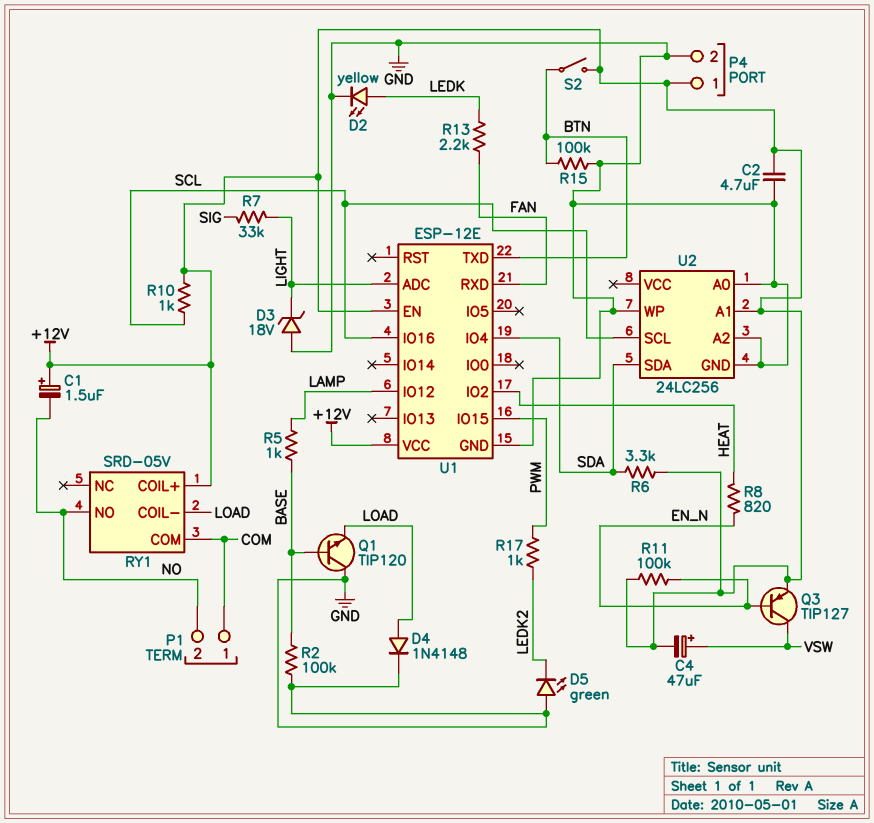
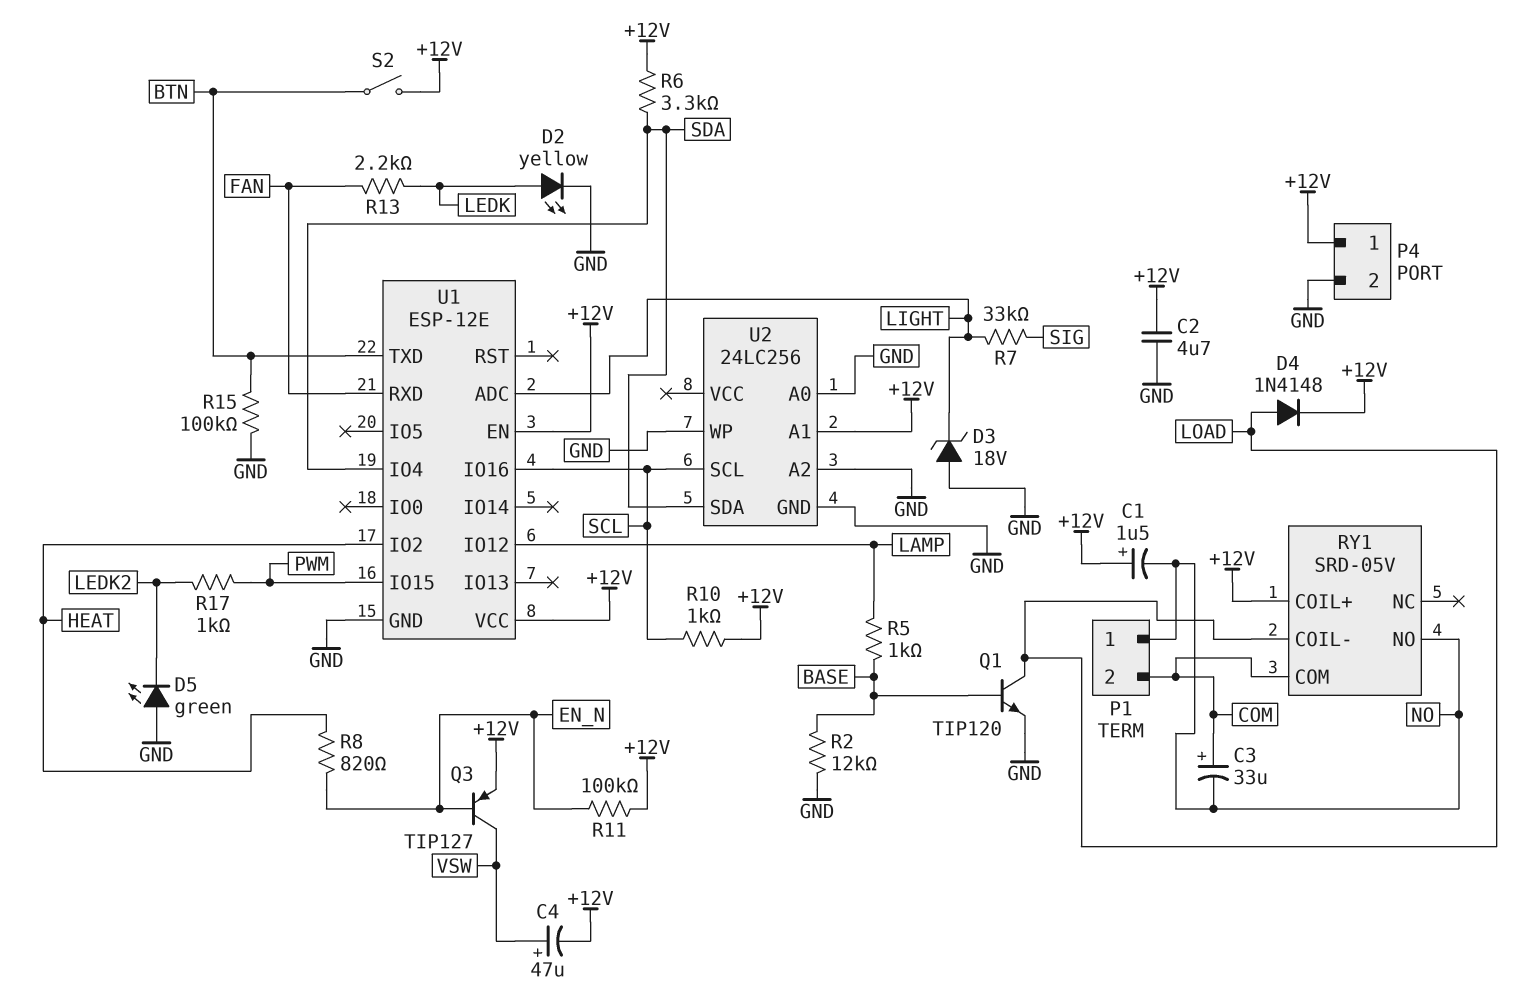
C3: none -> 33uF (plus COM, minus NO)
D4: diode 1N4148 (A LOAD, K GND) -> diode 1N4148 (A LOAD, K +12V)
P1 pin 1: COM -> NO
P1 pin 2: NO -> COM
Q1: NPN TIP120 (B BASE, C GND, E LOAD) -> NPN TIP120 (B BASE, C LOAD, E GND)
R2: 100k (BASE, GND) -> 12k (BASE, GND)

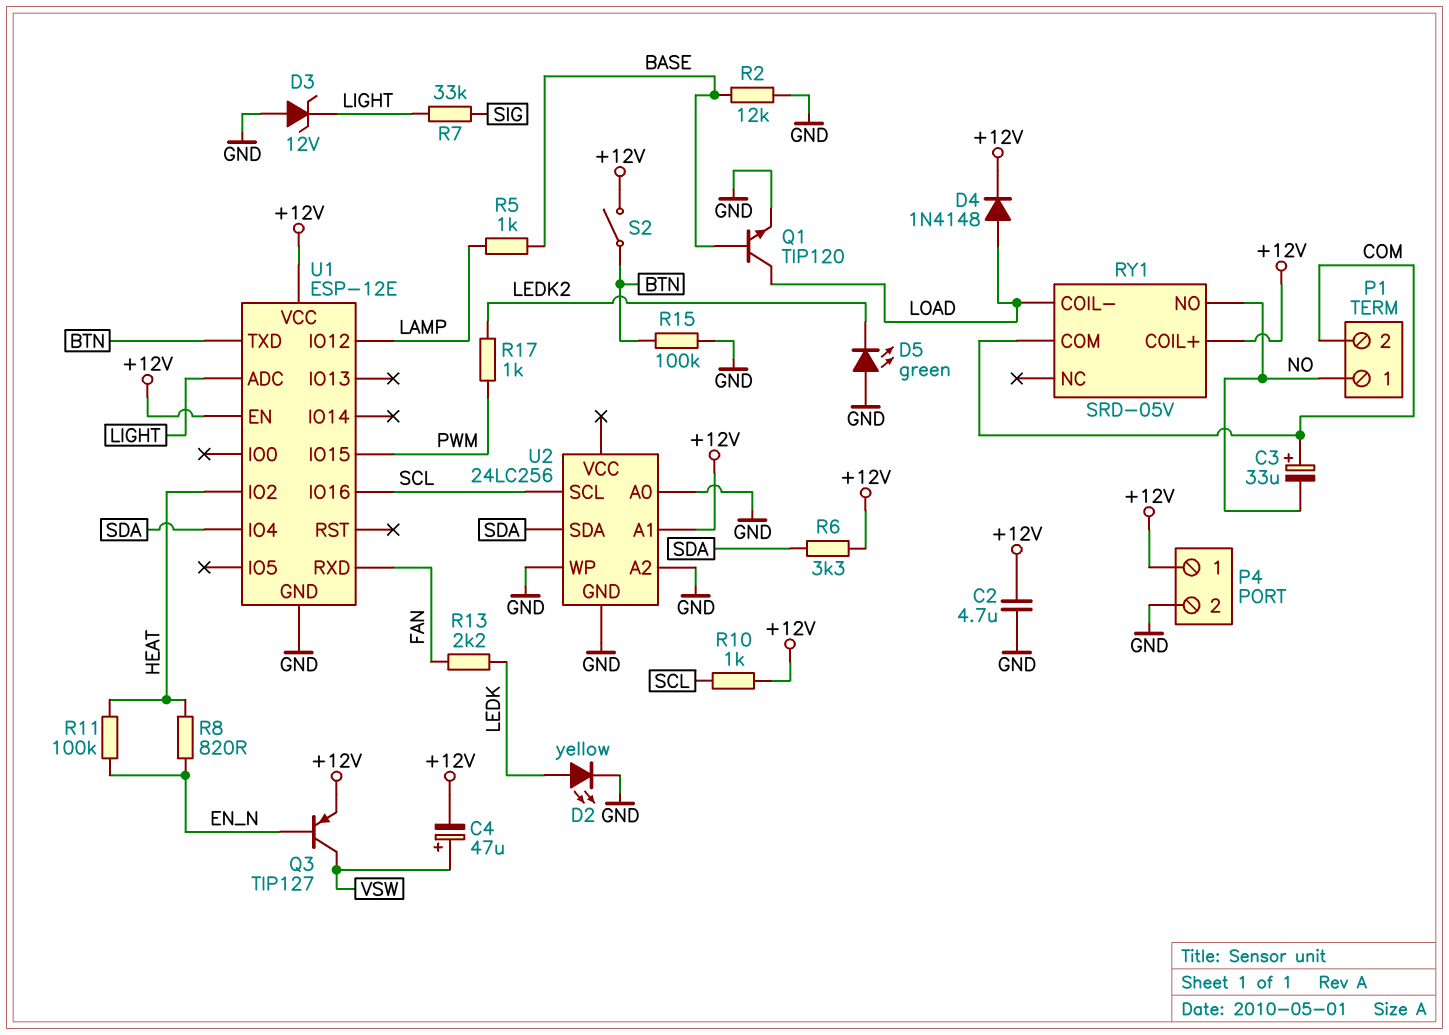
C1: 1.5uF (plus +12V, minus NO) -> none
D3: zener 18V (A GND, K LIGHT) -> zener 12V (A GND, K LIGHT)
R11: 100k (+12V, EN_N) -> 100k (EN_N, HEAT)

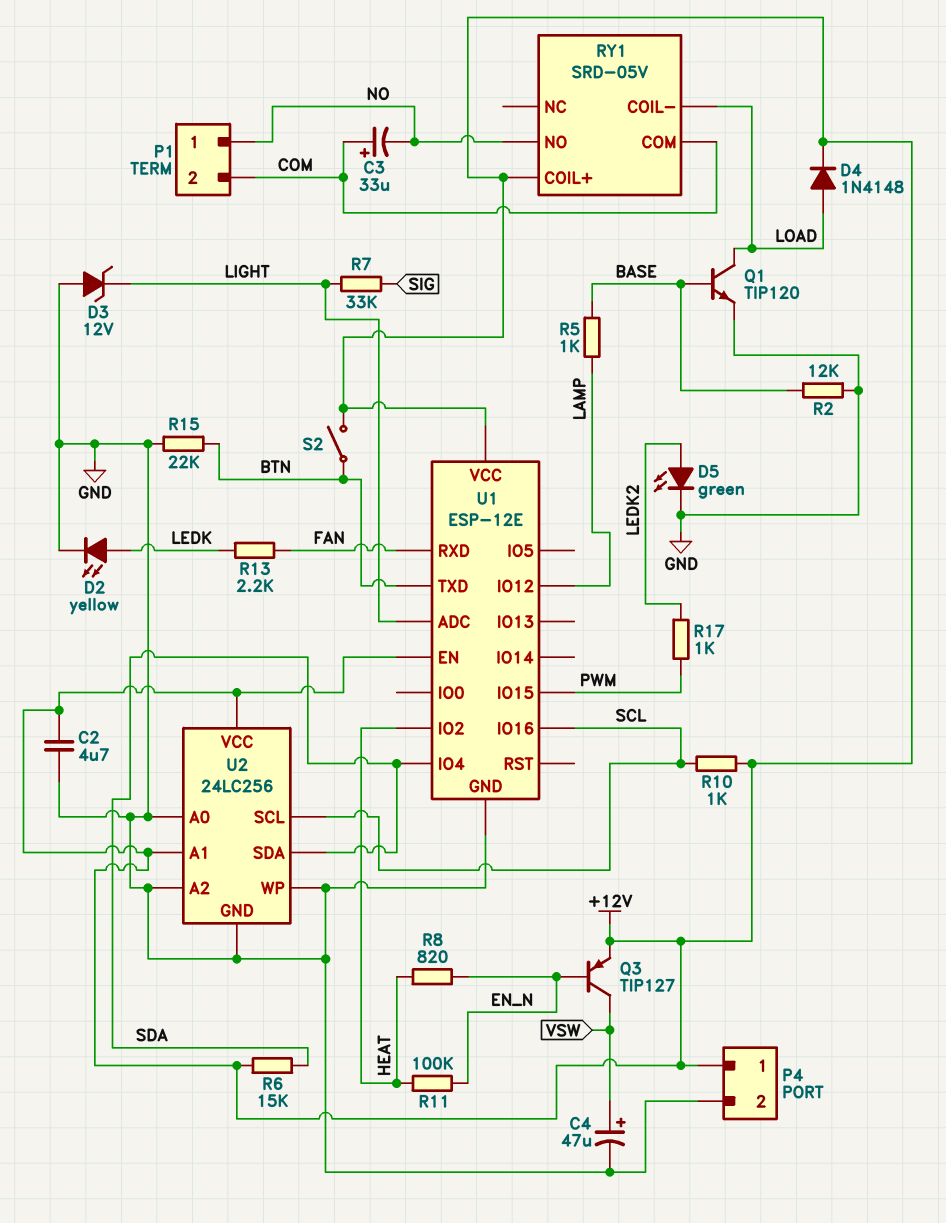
C4: 47uF (plus VSW, minus +12V) -> 47uF (plus VSW, minus GND)
D5: LED green (A GND, K LEDK2) -> LED green (A LEDK2, K GND)
R6: 3.3k (+12V, SDA) -> 15k (+12V, SDA)
R15: 100k (BTN, GND) -> 22k (BTN, GND)
U2 pin VCC: none -> +12V

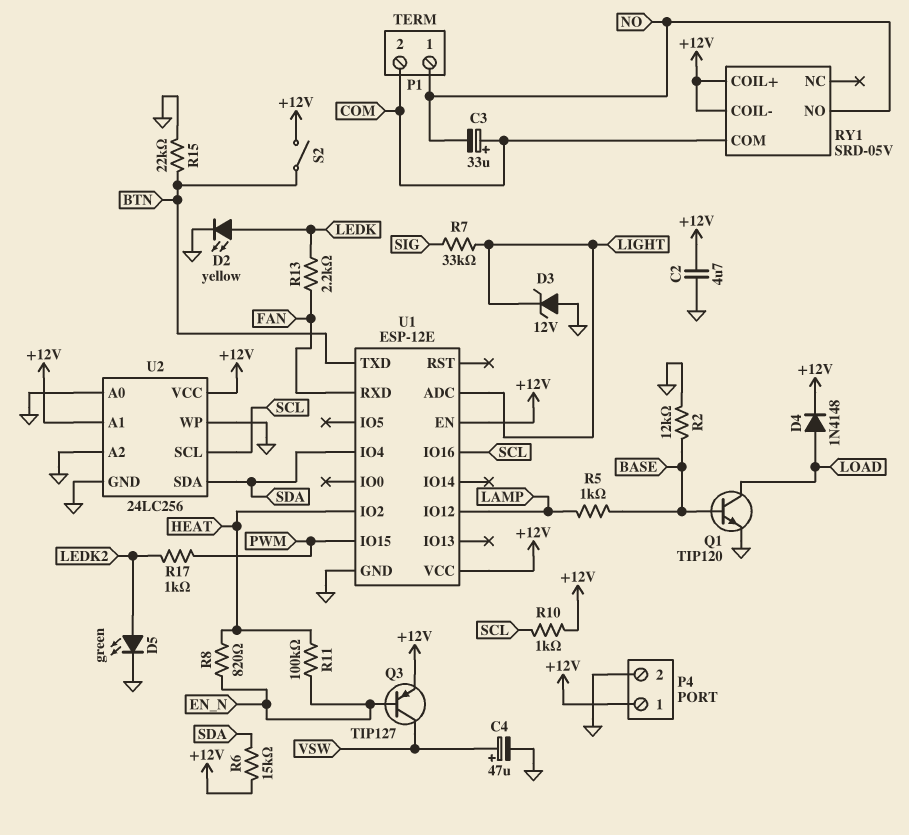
RY1 pin COIL-: LOAD -> +12V

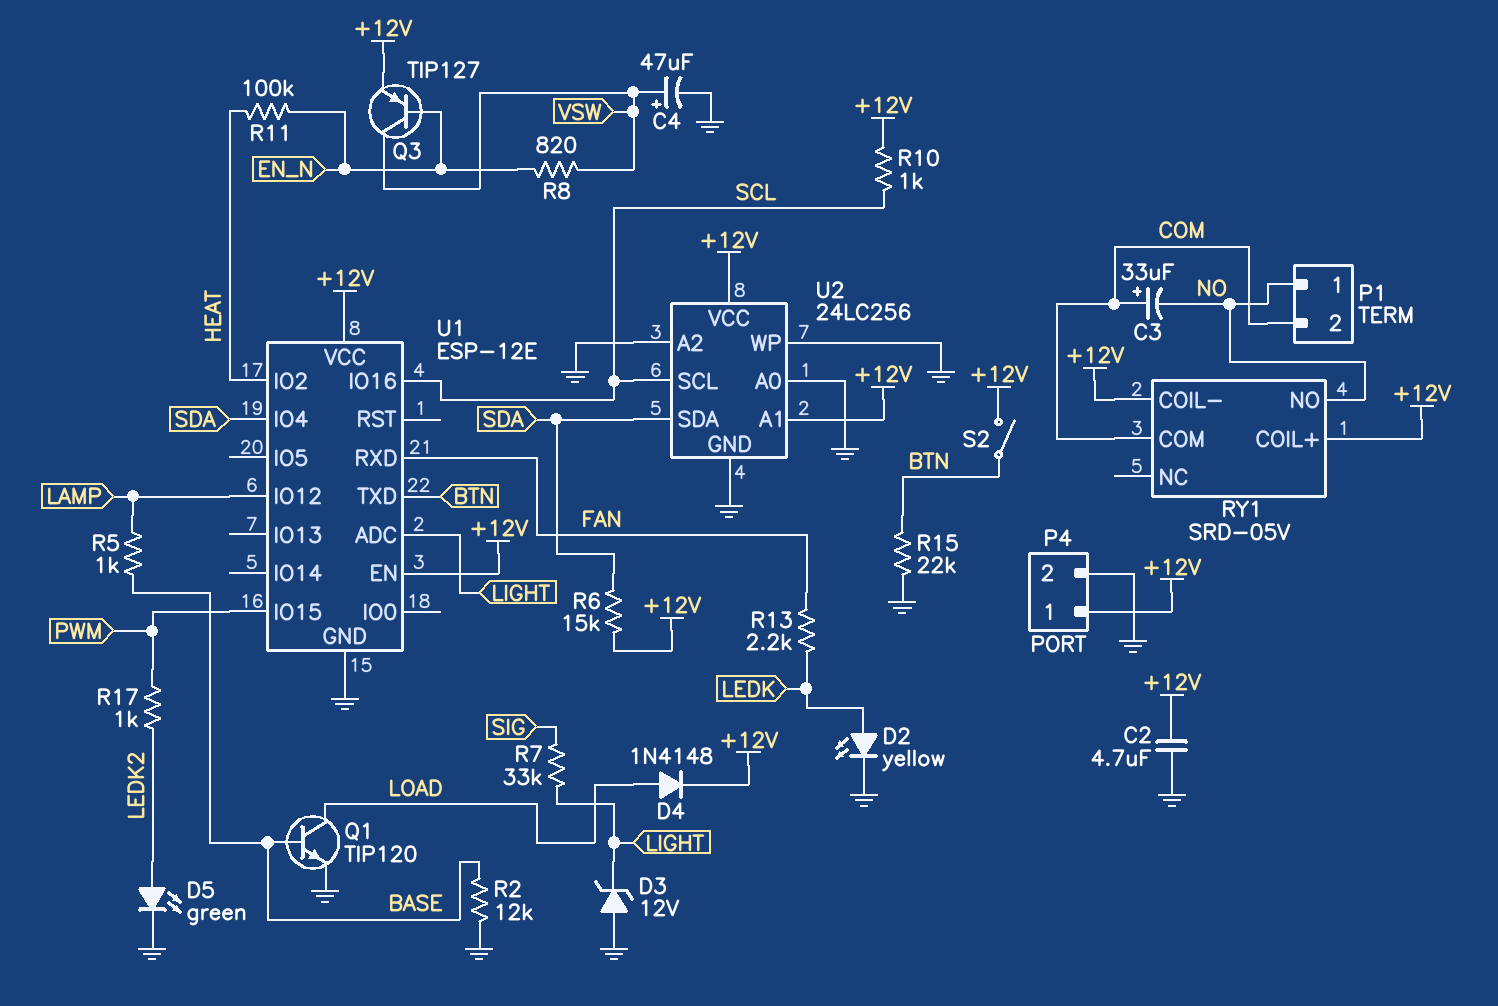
R8: 820 (EN_N, HEAT) -> 820 (EN_N, VSW)

